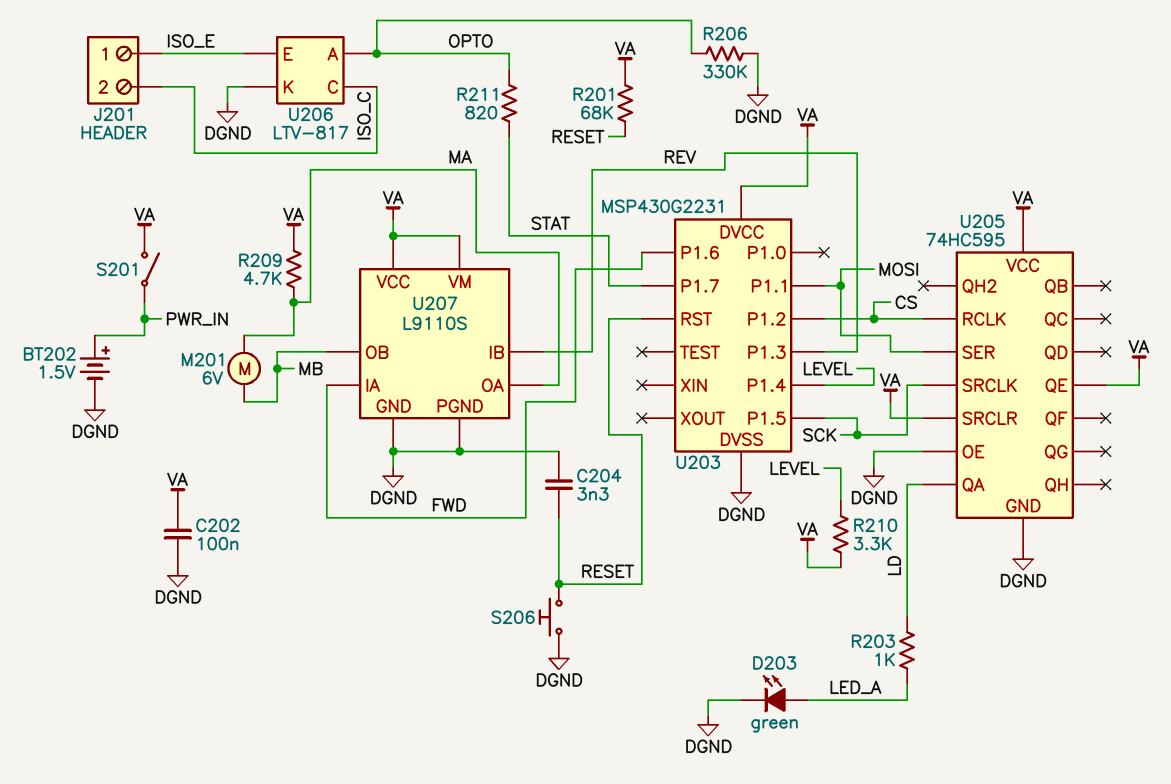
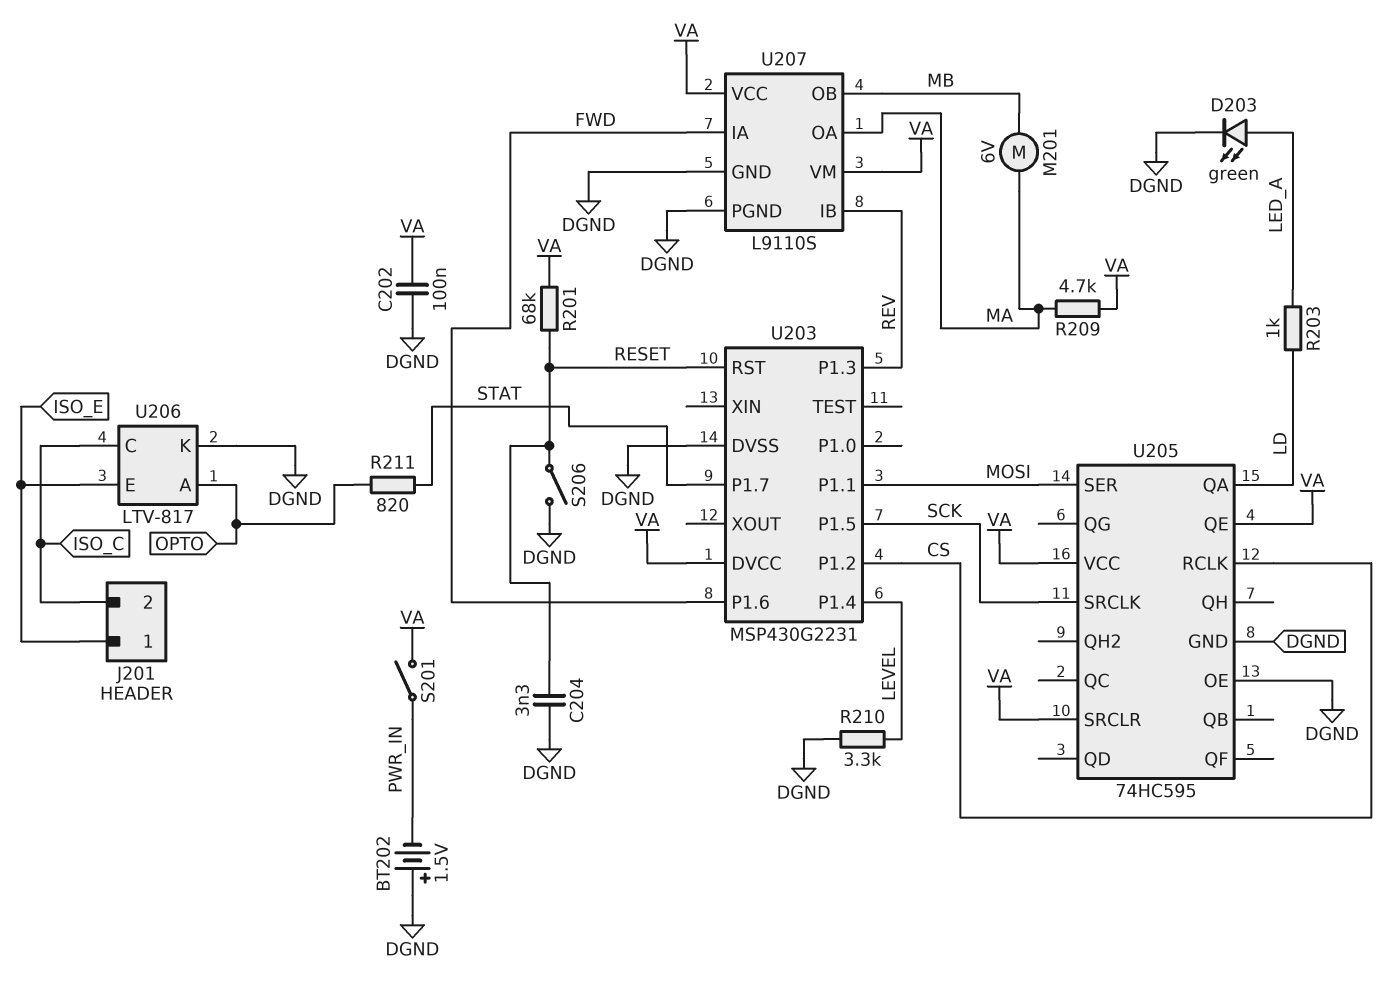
BT202: 1.5V (plus PWR_IN, minus DGND) -> 1.5V (plus DGND, minus PWR_IN)
R206: 330k (DGND, OPTO) -> none
R210: 3.3k (LEVEL, VA) -> 3.3k (DGND, LEVEL)
S206: button (DGND, RESET) -> switch (DGND, RESET)

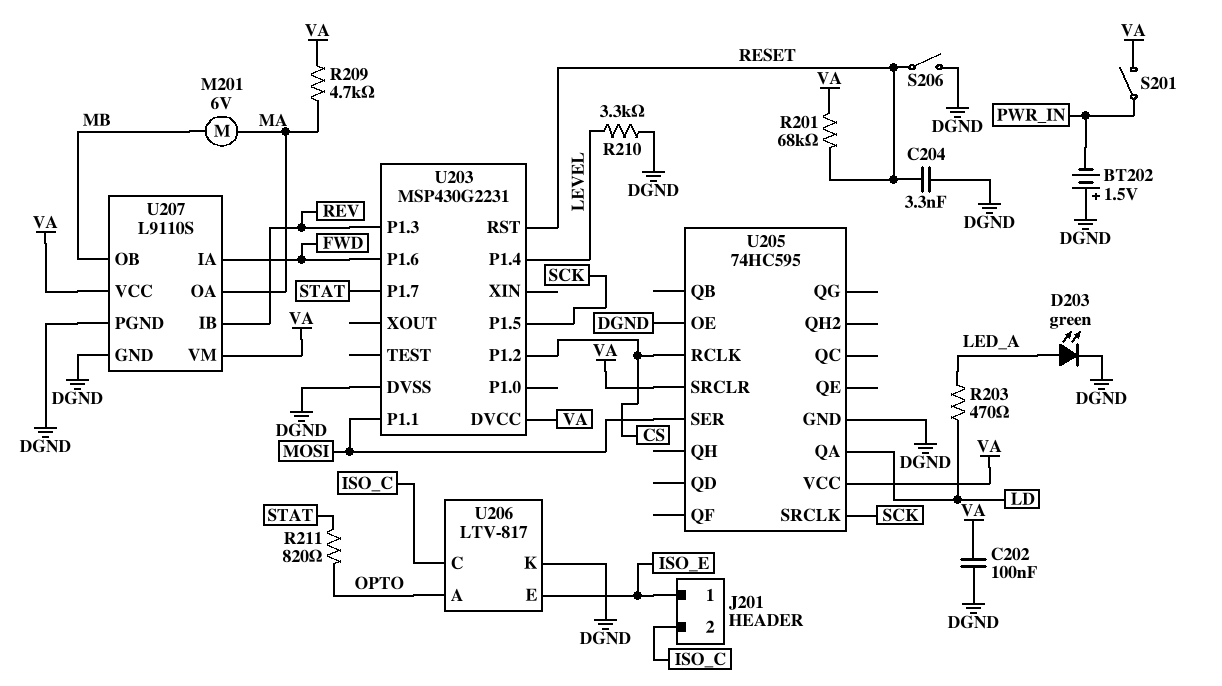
R203: 1k (LD, LED_A) -> 470 (LD, LED_A)
U205 pin QE: VA -> none

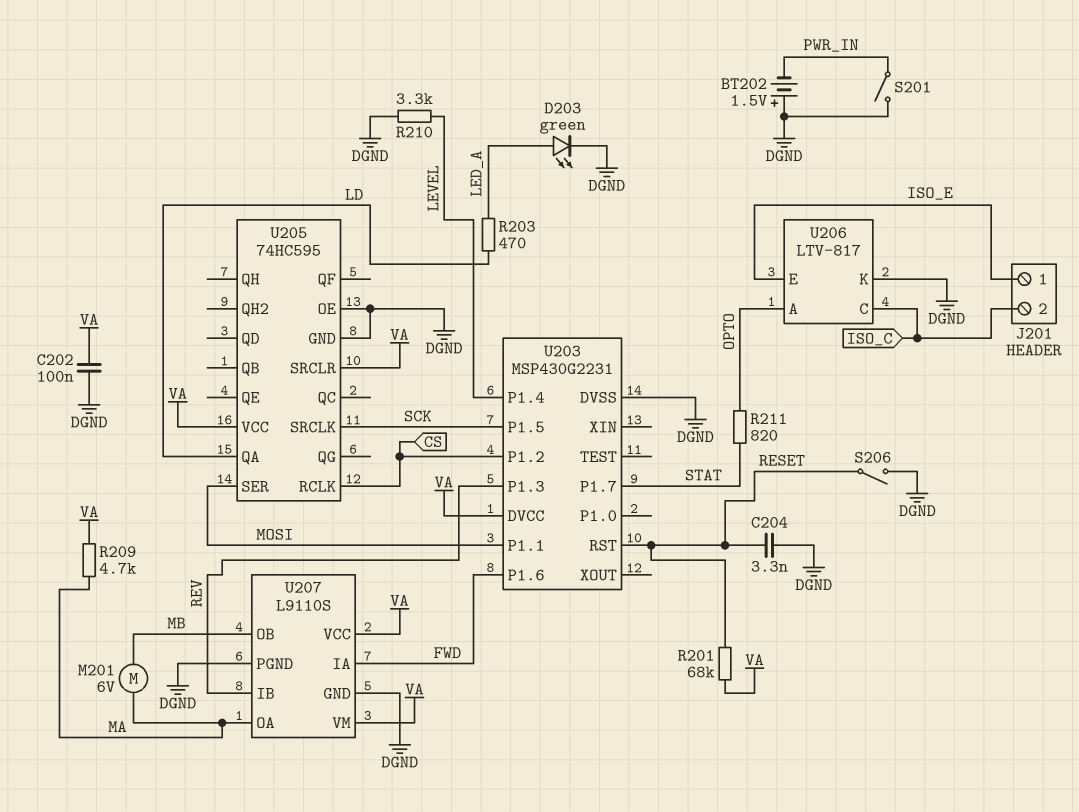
S201: switch (PWR_IN, VA) -> switch (DGND, PWR_IN)

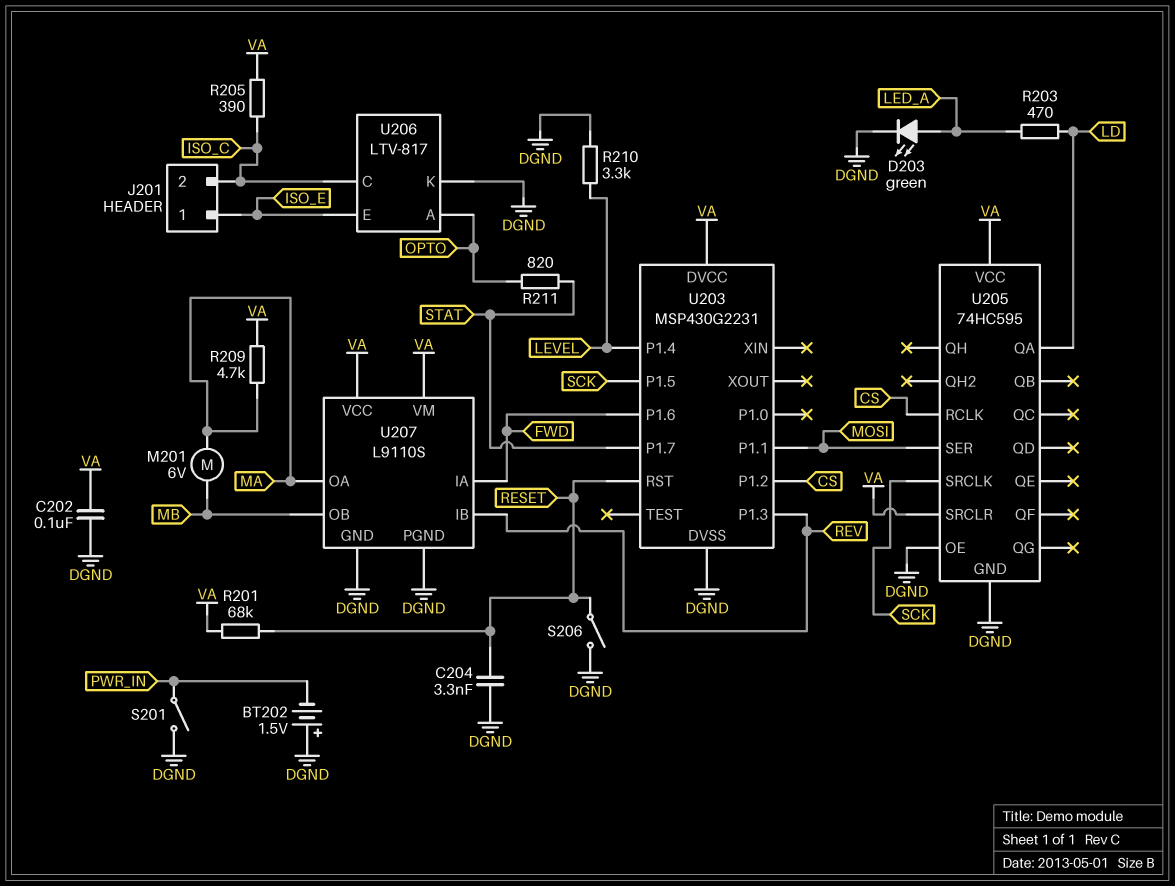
R205: none -> 390 (ISO_C, VA)

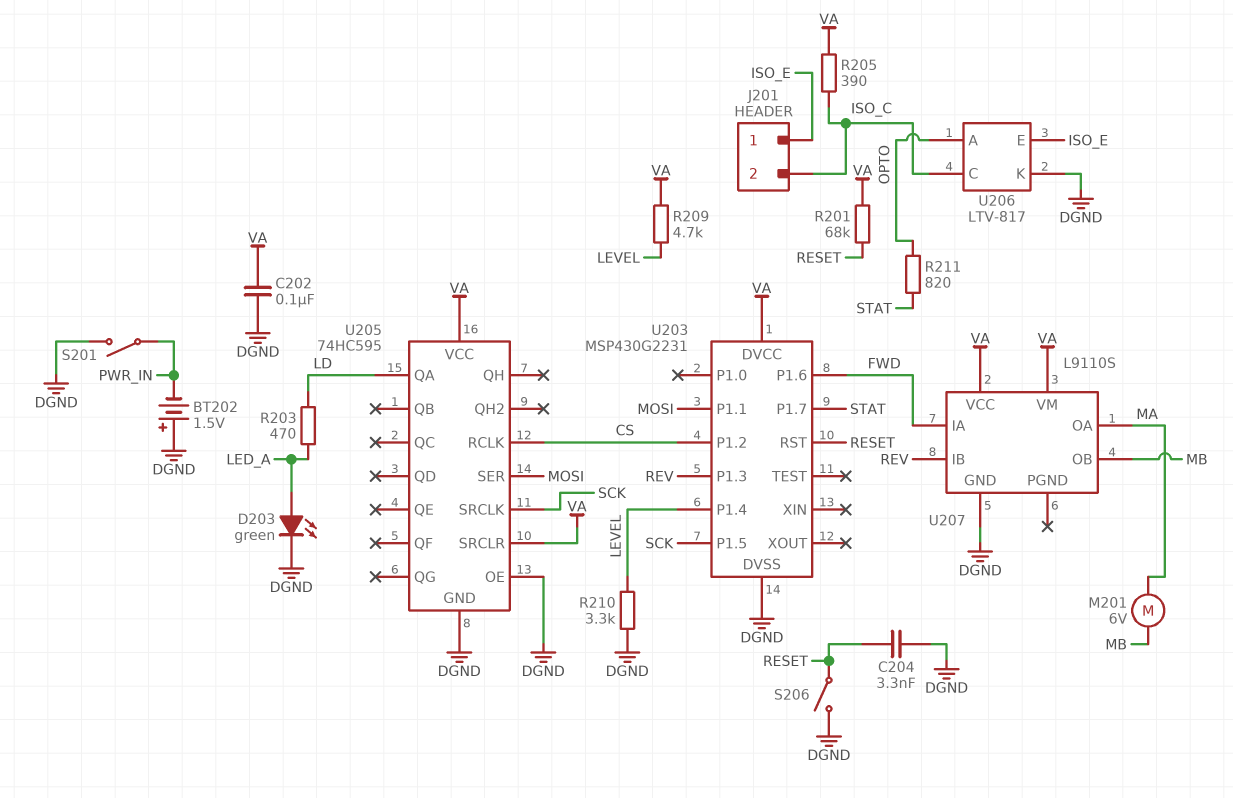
R209: 4.7k (MA, VA) -> 4.7k (LEVEL, VA)
U207 pin PGND: DGND -> none

